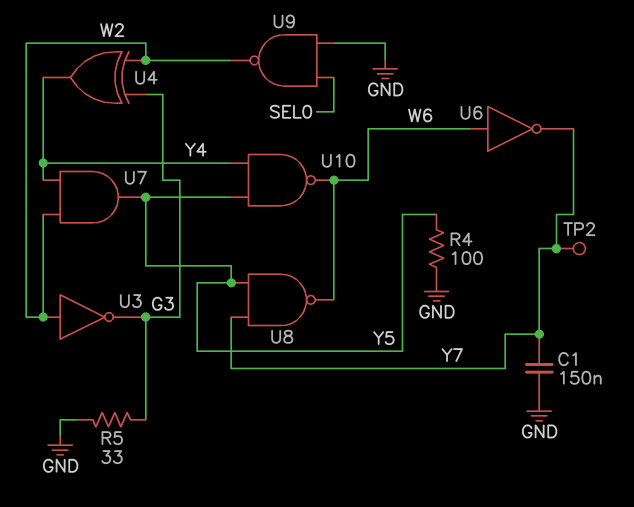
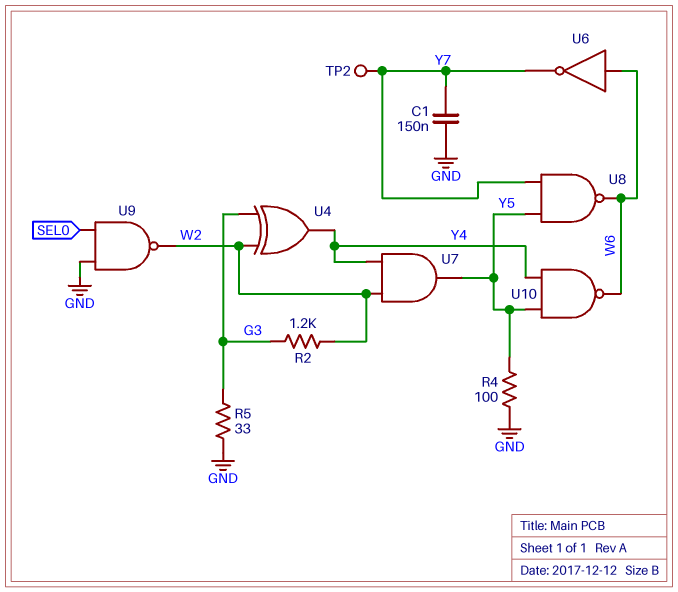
R2: none -> 1.2k (G3, W2)
U3: NOT (in W2, out G3) -> none

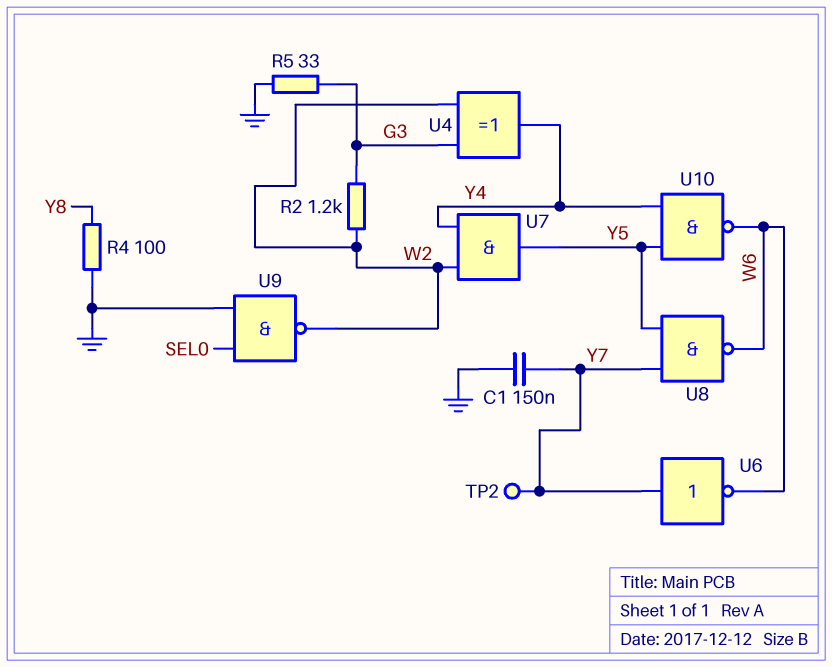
R4: 100 (GND, Y5) -> 100 (GND, Y8)
U6: NOT (in W6, out Y7) -> NOT (in Y7, out W6)

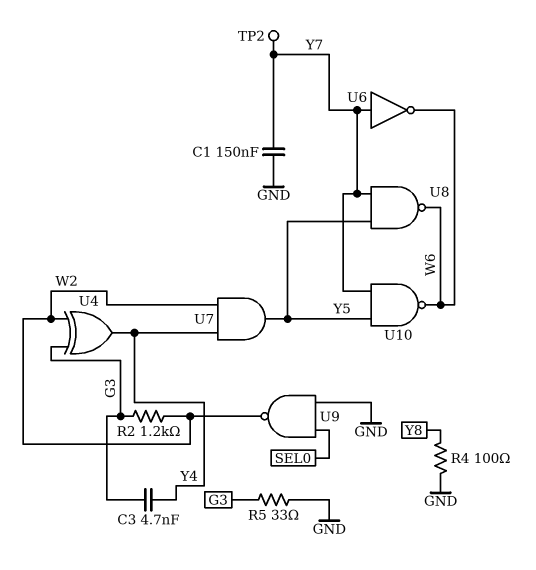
C3: none -> 4.7nF (G3, Y4)
U10: NAND (in Y4, in Y5, out W6) -> NAND (in Y5, in Y7, out W6)

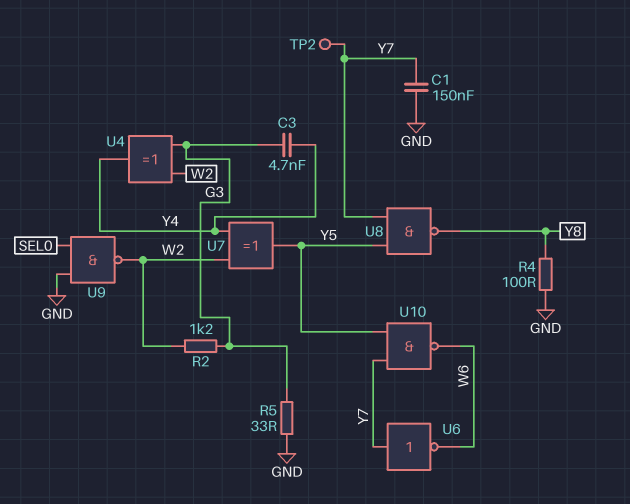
U7: AND (in W2, in Y4, out Y5) -> XOR (in W2, in Y4, out Y5)
U8: NAND (in Y5, in Y7, out W6) -> NAND (in Y5, in Y7, out Y8)

